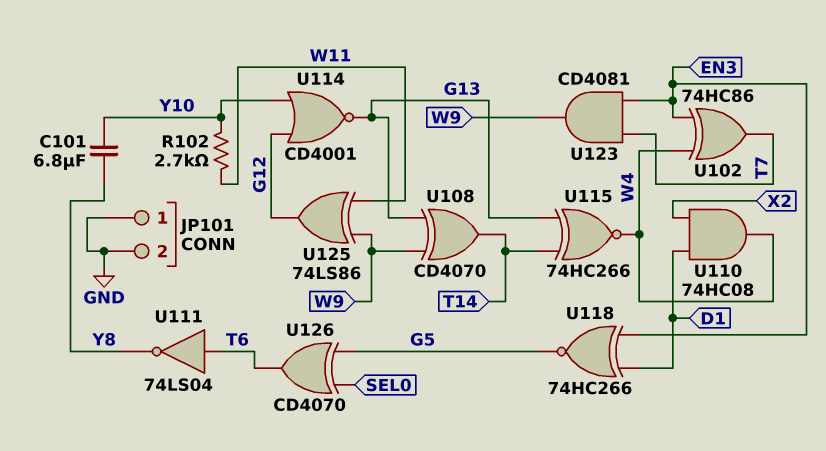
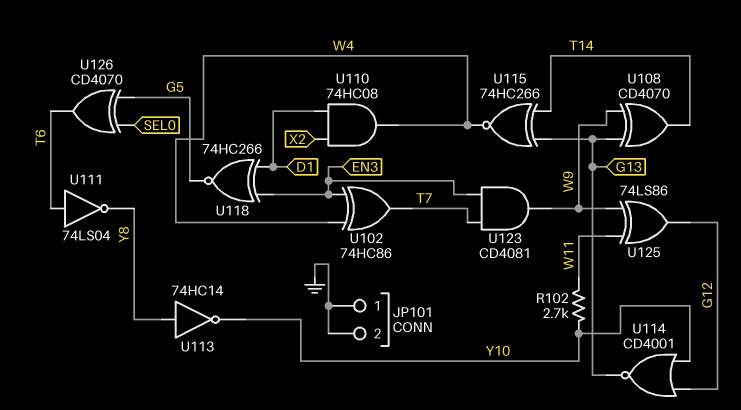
C101: 6.8uF (Y8, Y10) -> none
U113: none -> NOT 74HC14 (in Y8, out Y10)

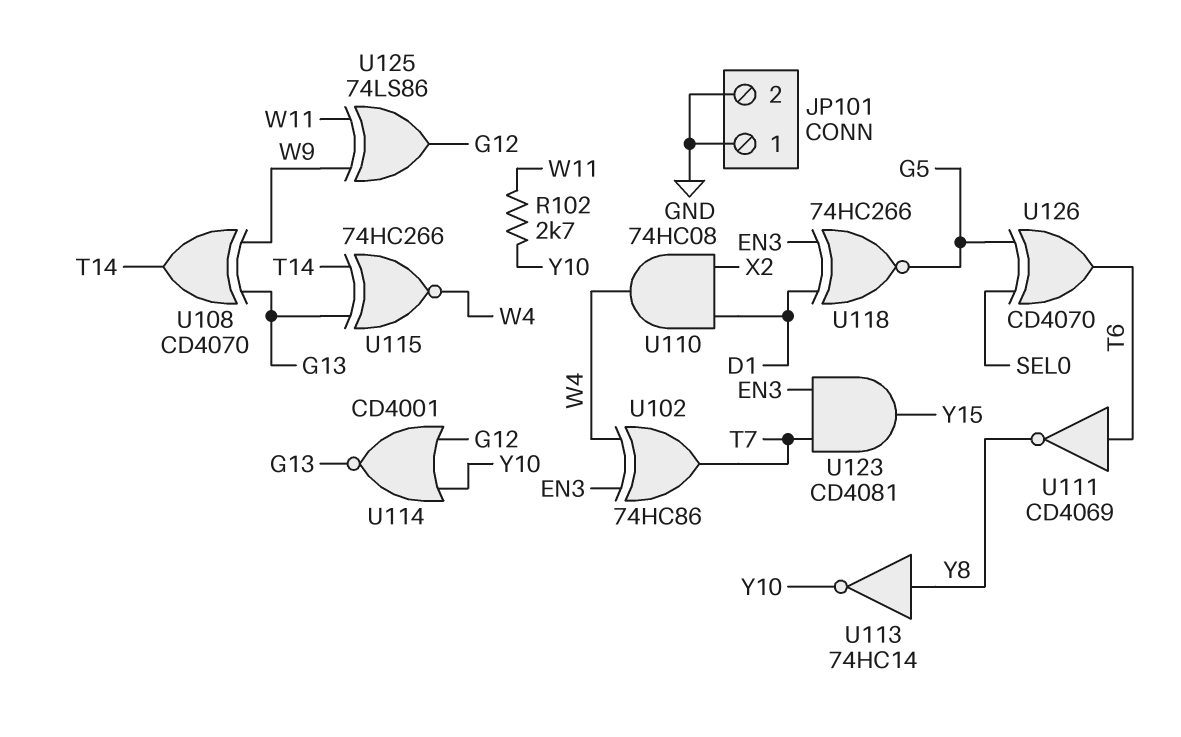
U111: NOT 74LS04 (in T6, out Y8) -> NOT CD4069 (in T6, out Y8)
U123: AND CD4081 (in EN3, in T7, out W9) -> AND CD4081 (in EN3, in T7, out Y15)

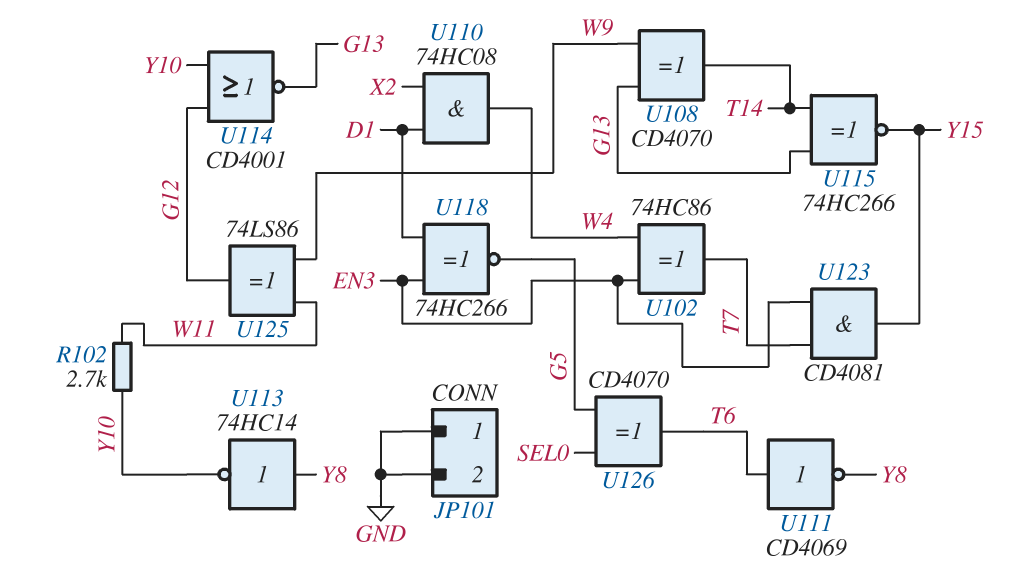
U115: XNOR 74HC266 (in G13, in T14, out W4) -> XNOR 74HC266 (in G13, in T14, out Y15)

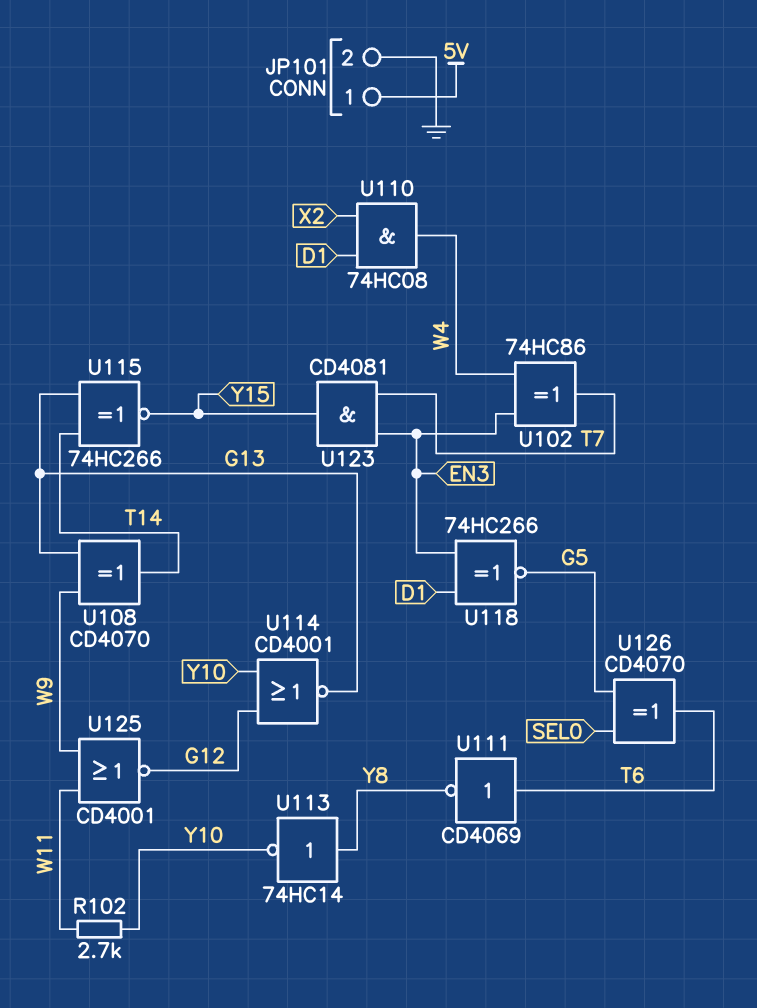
JP101 pin 1: GND -> 5V
U125: XOR 74LS86 (in W9, in W11, out G12) -> NOR CD4001 (in W9, in W11, out G12)

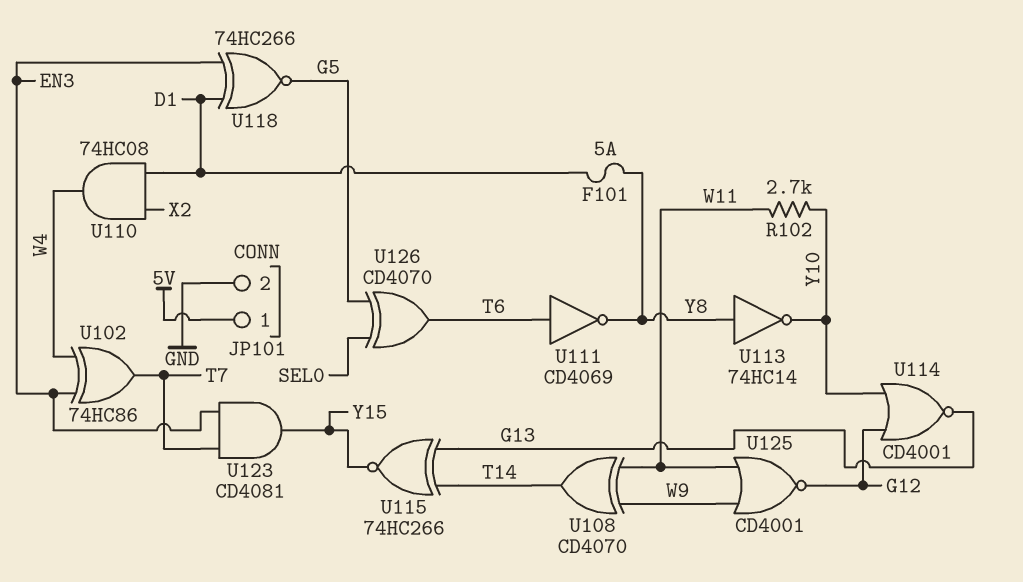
F101: none -> 5A (D1, Y8)
U108: XOR CD4070 (in G13, in W9, out T14) -> XOR CD4070 (in W9, in W11, out T14)

